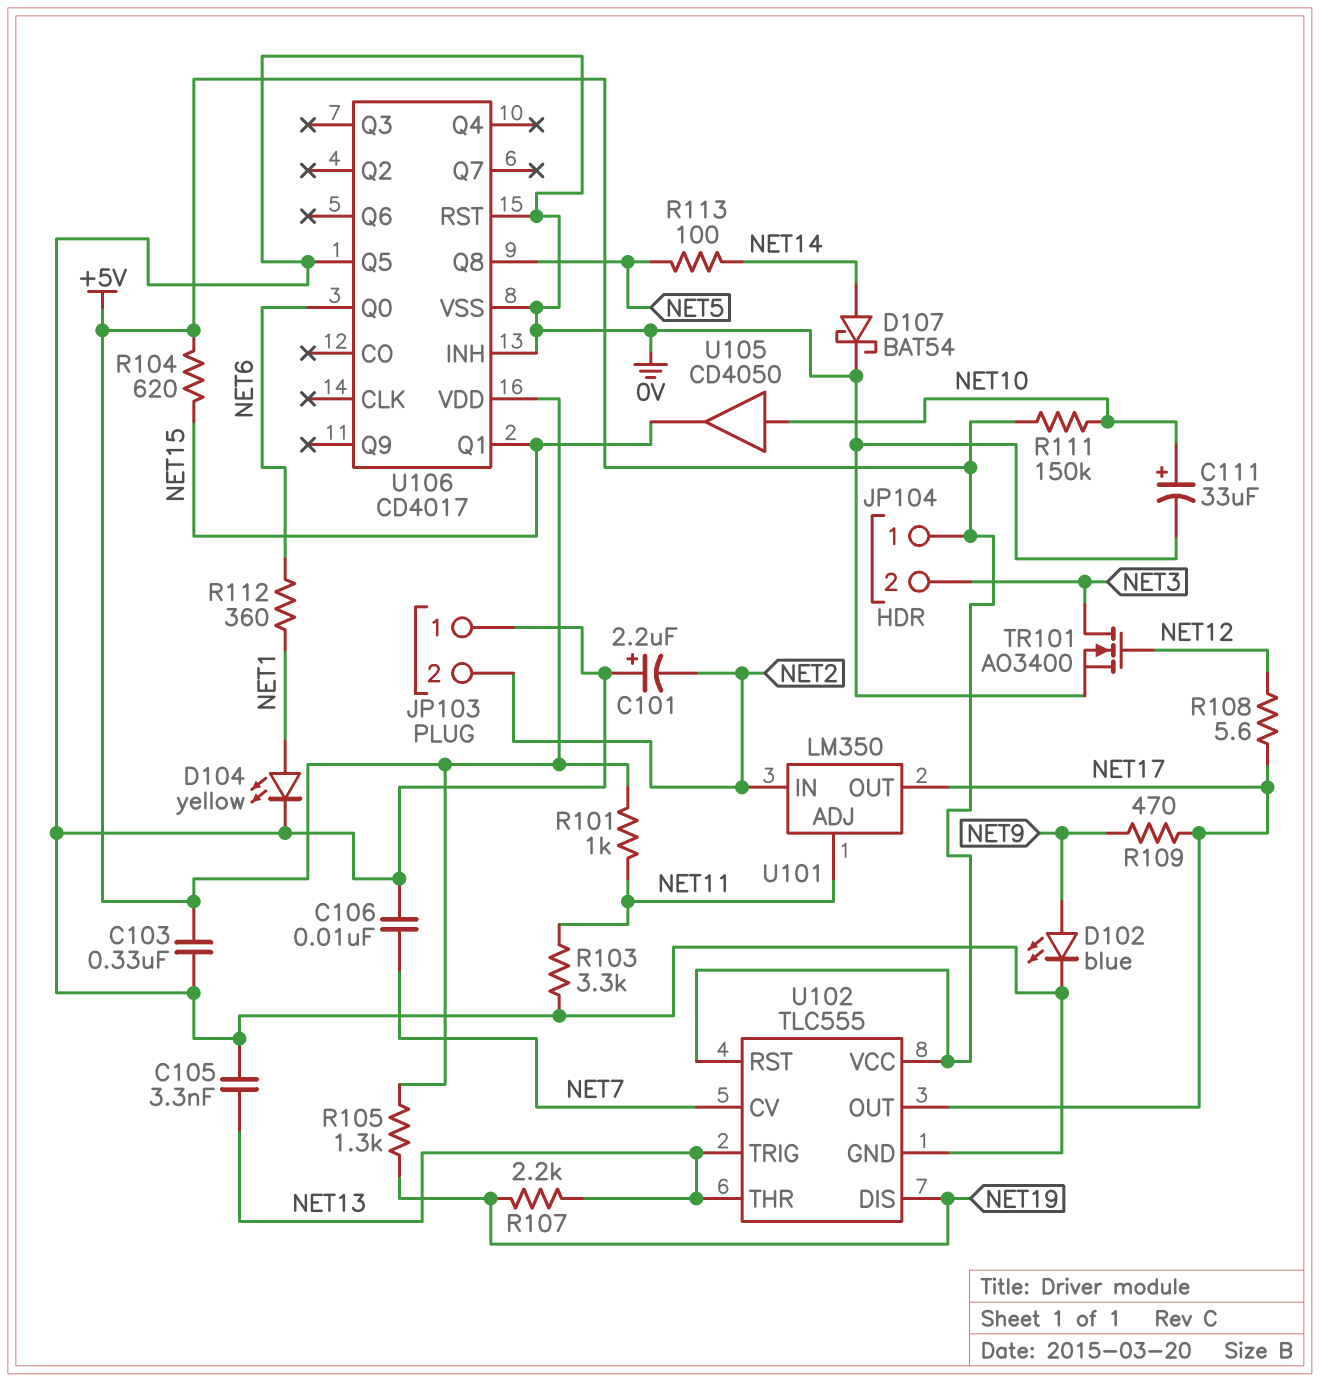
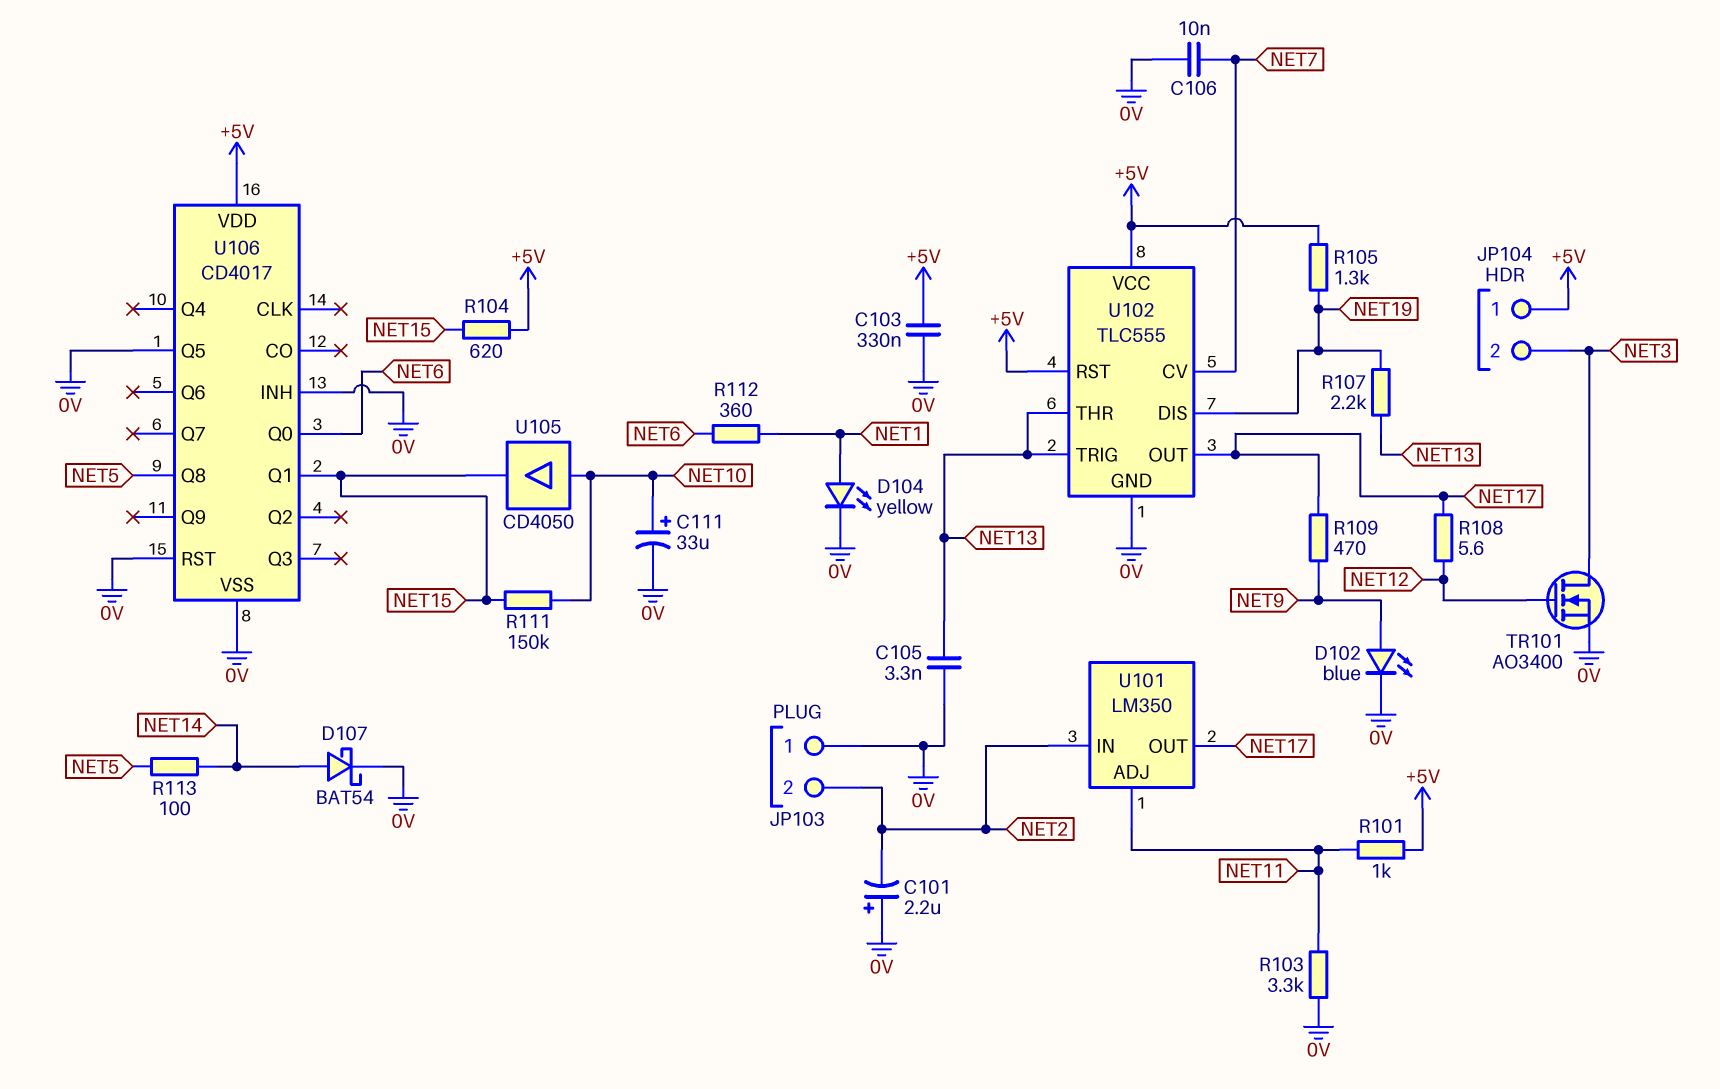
R111: 150k (+5V, NET10) -> 150k (NET10, NET15)

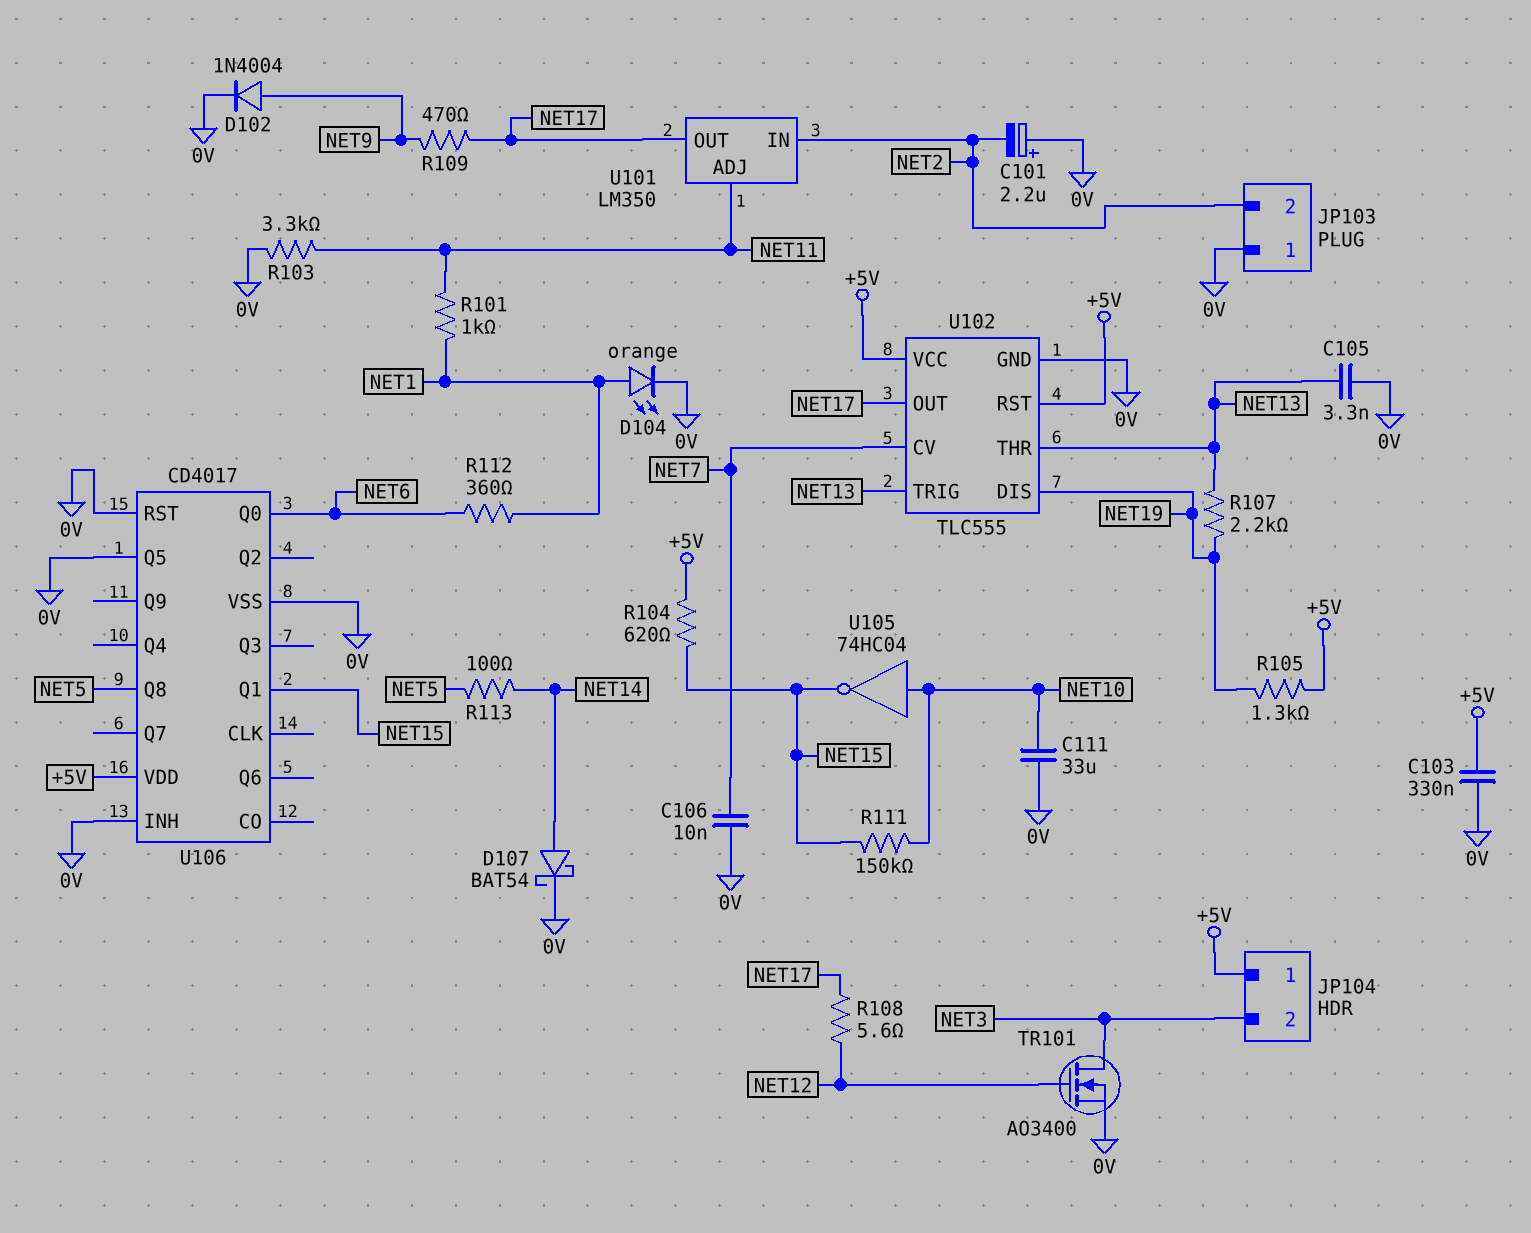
C111: 33uF (plus NET10, minus 0V) -> 33uF (0V, NET10)
D102: LED blue (A NET9, K 0V) -> diode 1N4004 (A NET9, K 0V)
D104: LED yellow (A NET1, K 0V) -> LED orange (A NET1, K 0V)
R101: 1k (+5V, NET11) -> 1k (NET1, NET11)
U105: buffer CD4050 (in NET10, out NET15) -> NOT 74HC04 (in NET10, out NET15)

